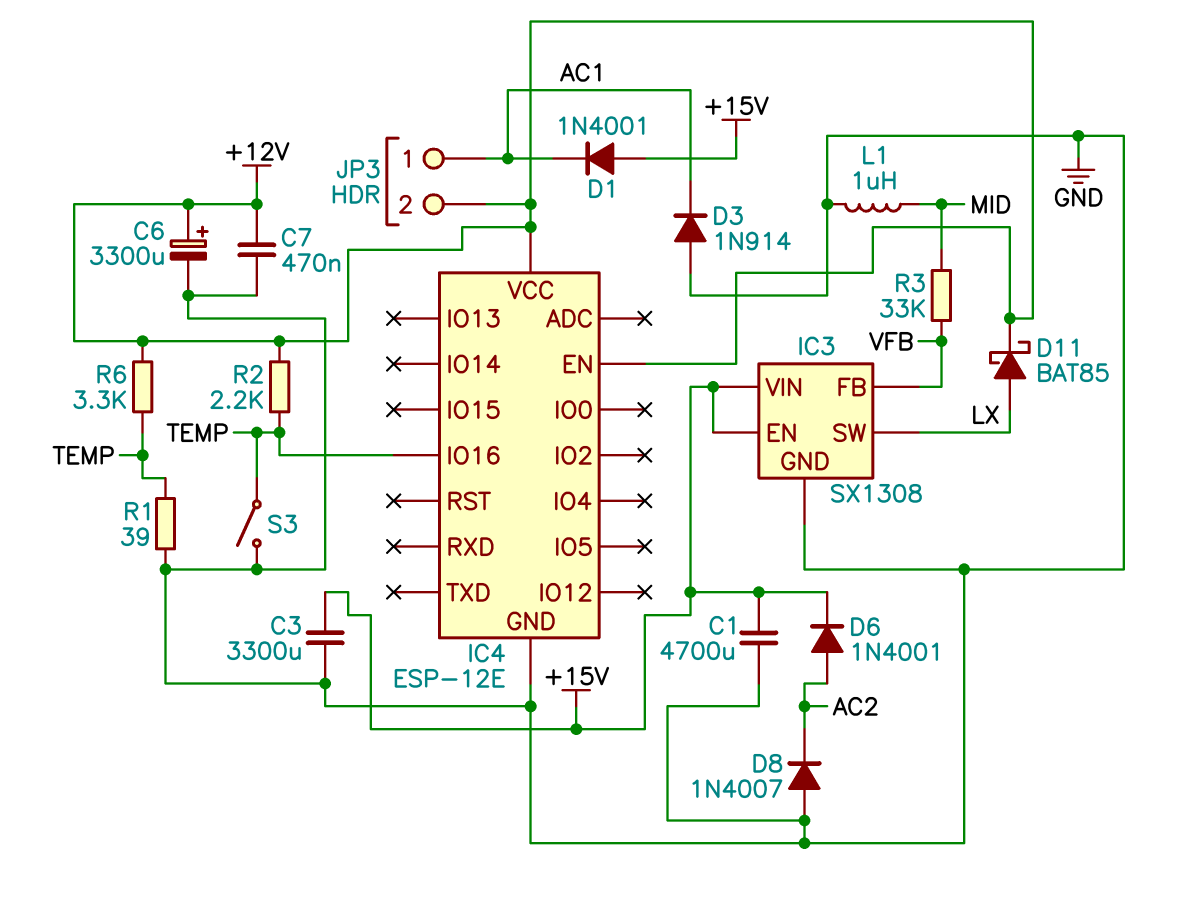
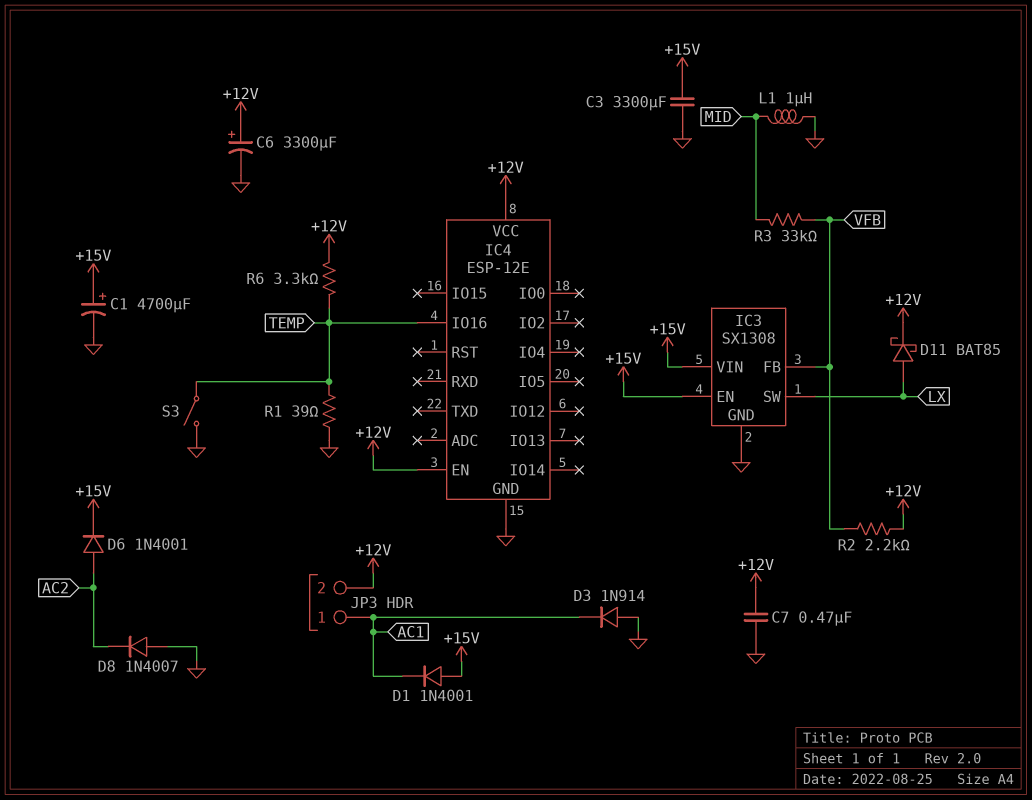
C1: 4700uF (+15V, GND) -> 4700uF (plus +15V, minus GND)
R2: 2.2k (+12V, TEMP) -> 2.2k (+12V, VFB)

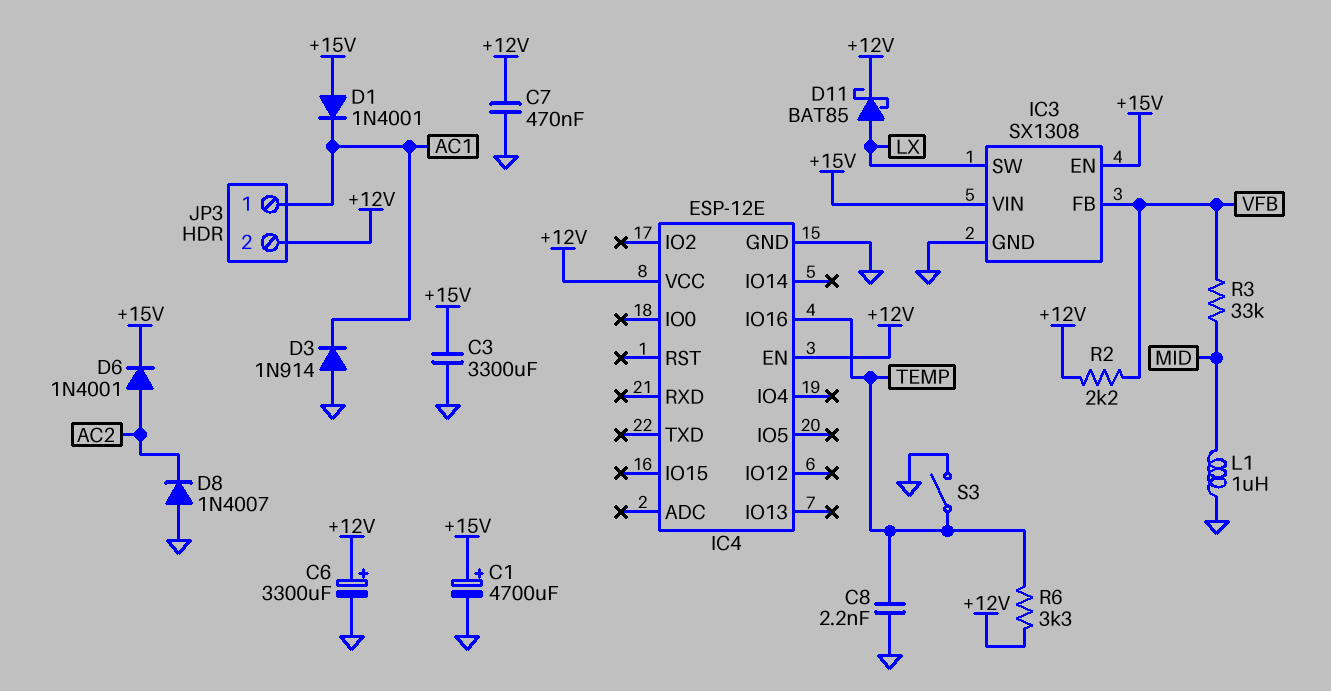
C8: none -> 2.2nF (GND, TEMP)
R1: 39 (GND, TEMP) -> none

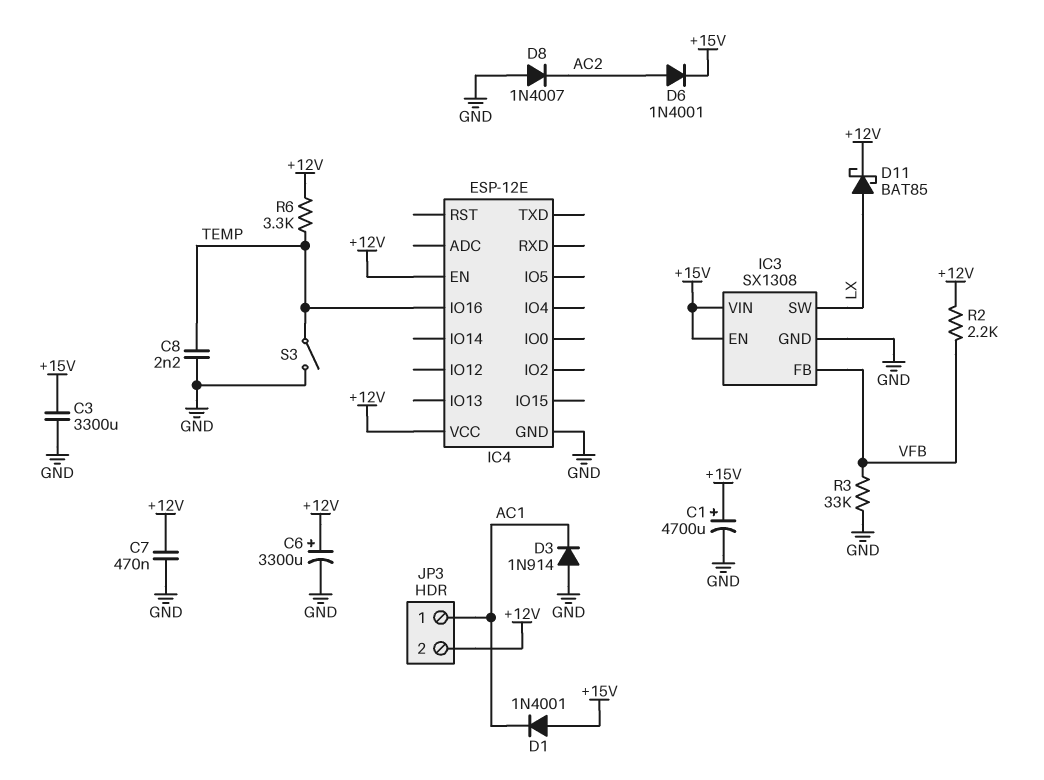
L1: 1uH (GND, MID) -> none
R3: 33k (MID, VFB) -> 33k (GND, VFB)

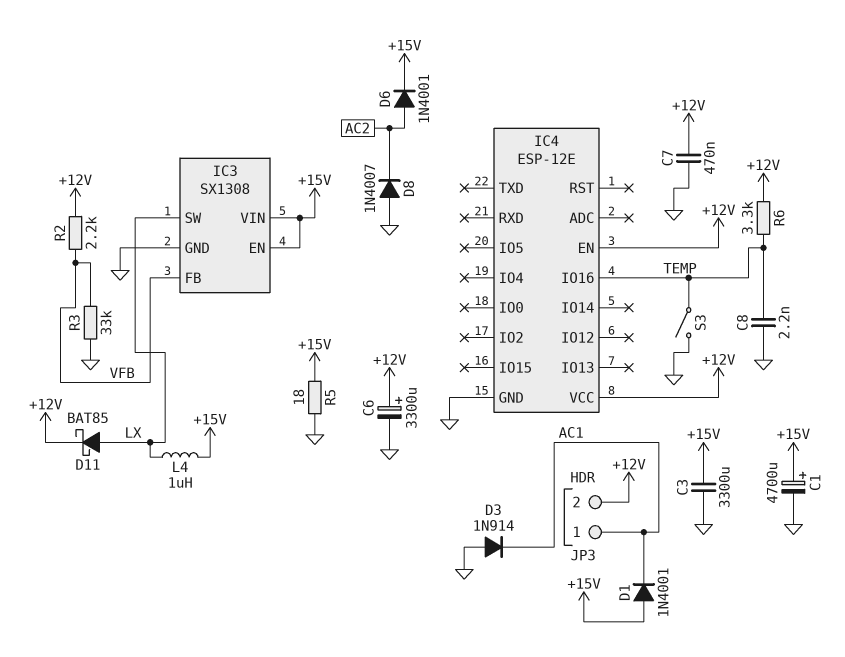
L4: none -> 1uH (+15V, LX)
R5: none -> 18 (+15V, GND)

